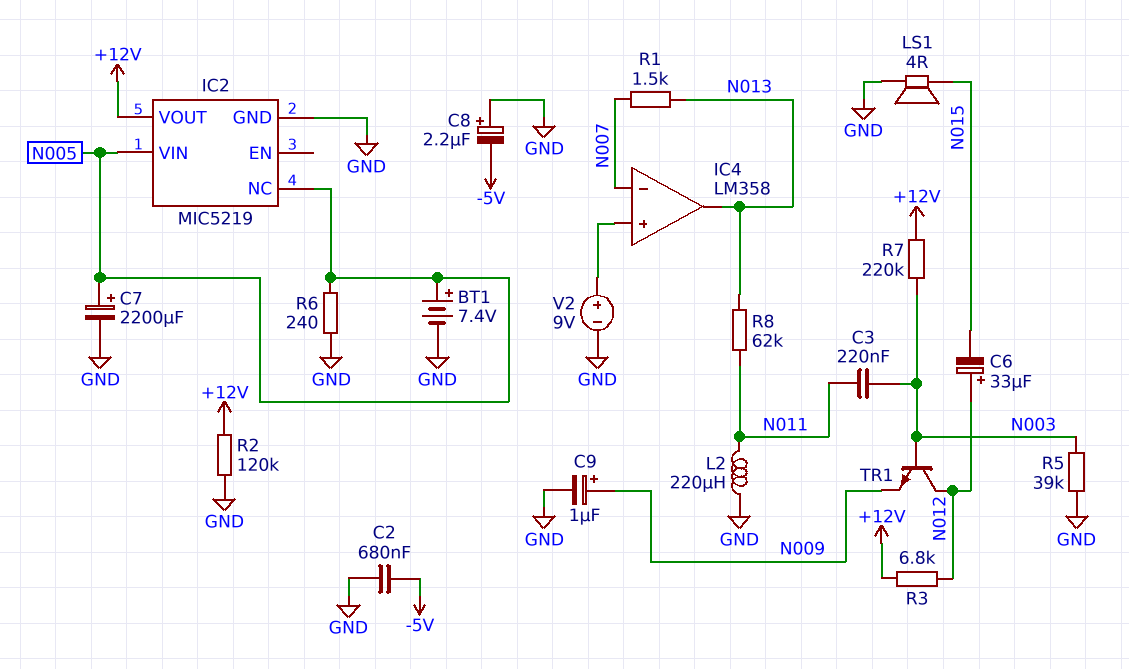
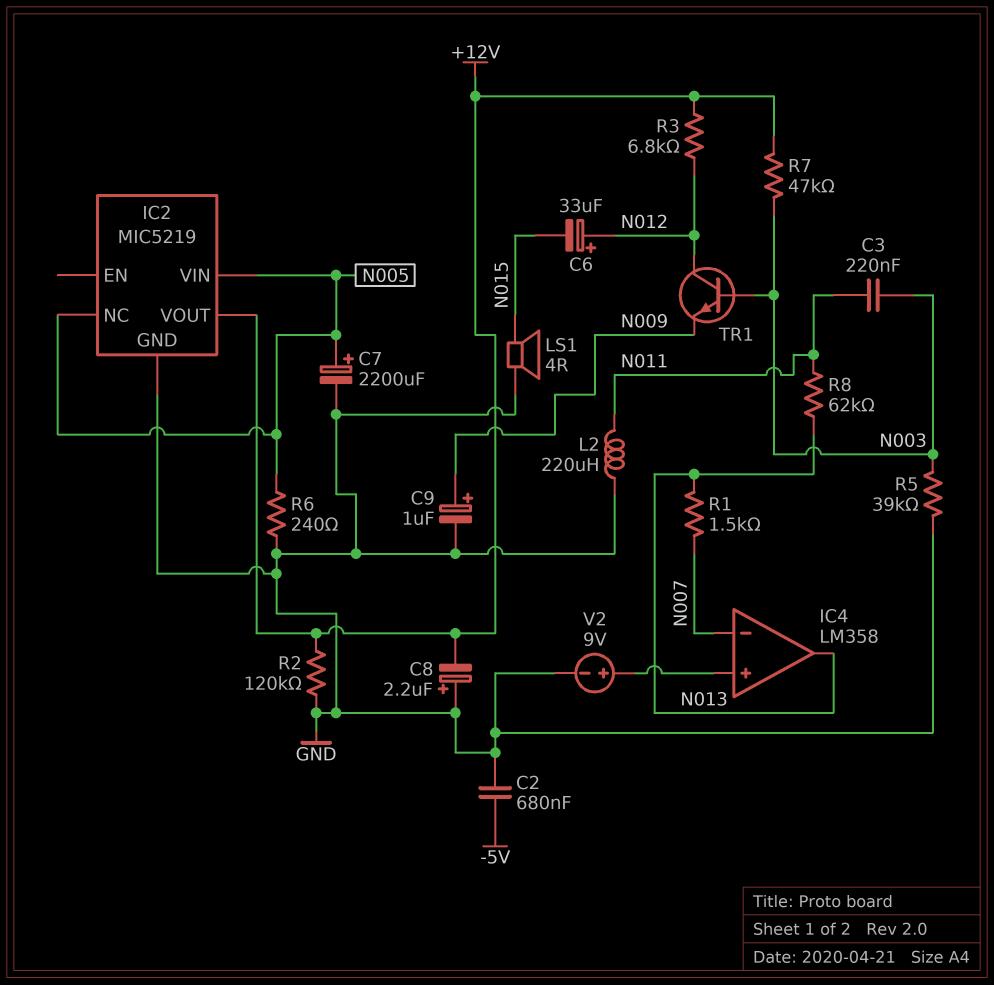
BT1: 7.4V (plus N005, minus GND) -> none
C8: 2.2uF (plus GND, minus -5V) -> 2.2uF (plus GND, minus +12V)
R7: 220k (+12V, N003) -> 47k (+12V, N003)

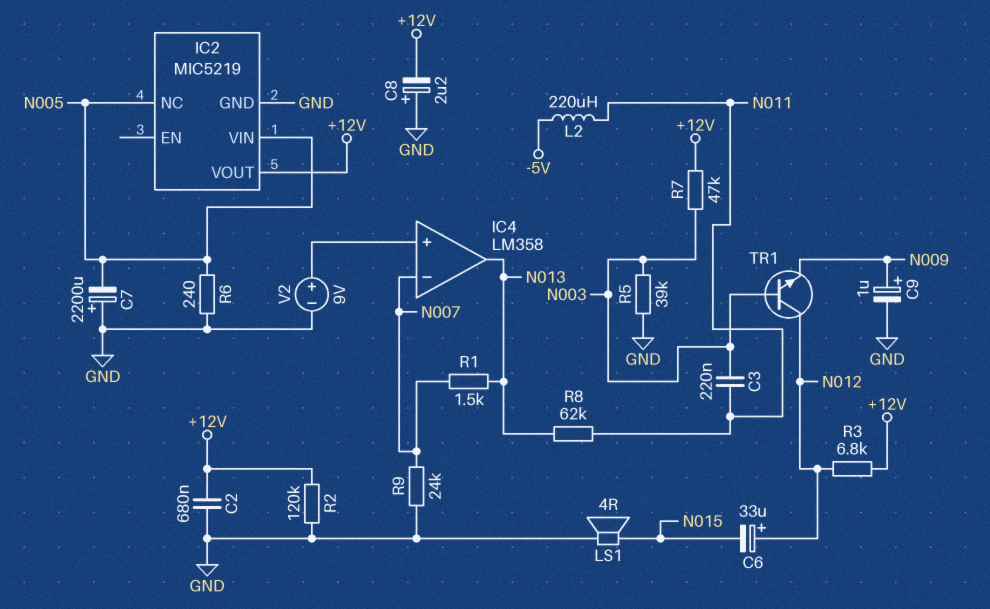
C2: 680nF (-5V, GND) -> 680nF (+12V, GND)
C7: 2200uF (plus N005, minus GND) -> 2200uF (plus GND, minus N005)
L2: 220uH (GND, N011) -> 220uH (-5V, N011)
R9: none -> 24k (GND, N007)

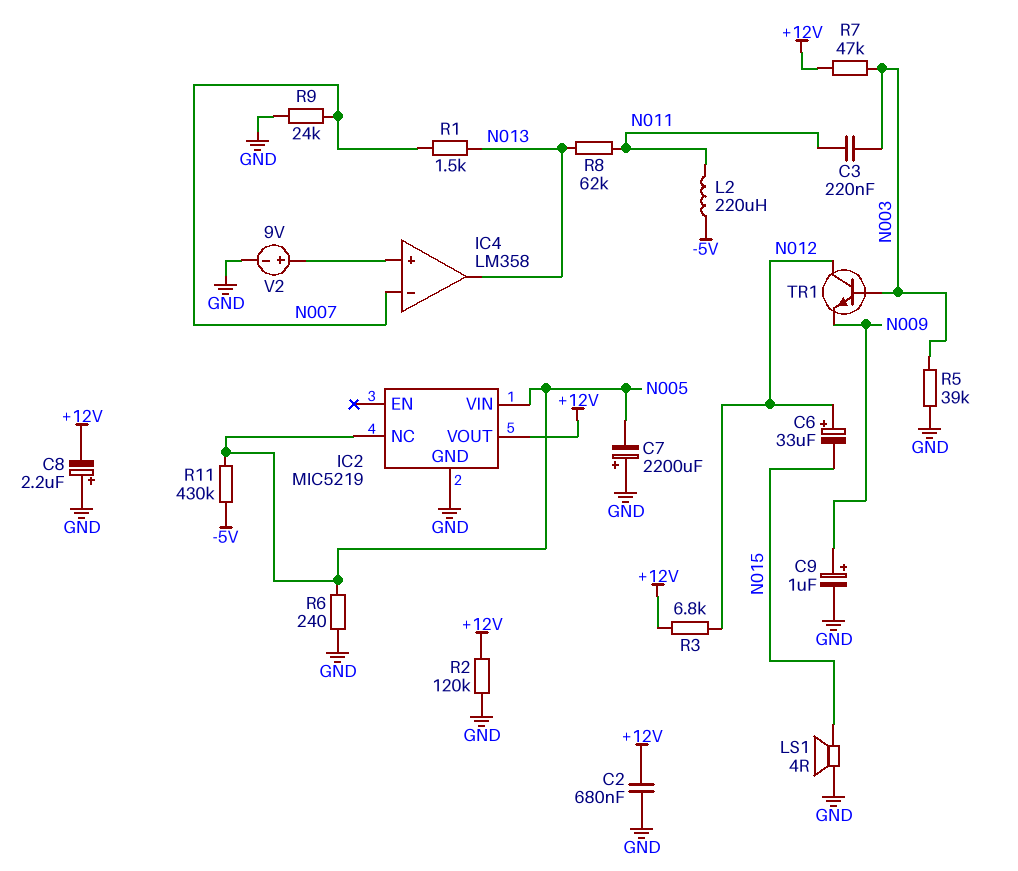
R11: none -> 430k (-5V, N005)

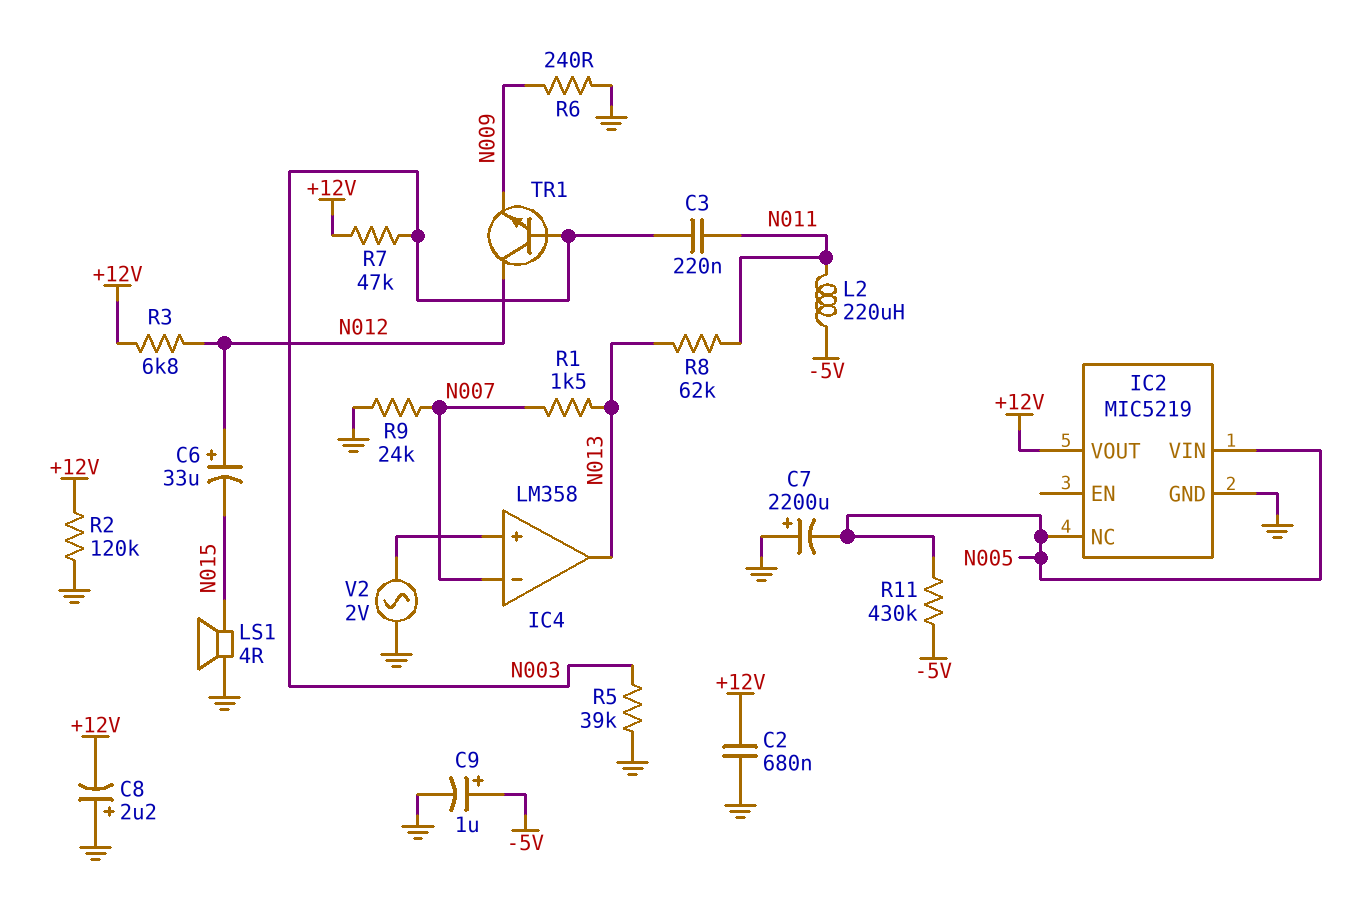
C9: 1uF (plus N009, minus GND) -> 1uF (plus -5V, minus GND)
R6: 240 (GND, N005) -> 240 (GND, N009)
V2: 9V (plus IC4/in+, minus GND) -> AC 2V (GND, IC4/in+)

